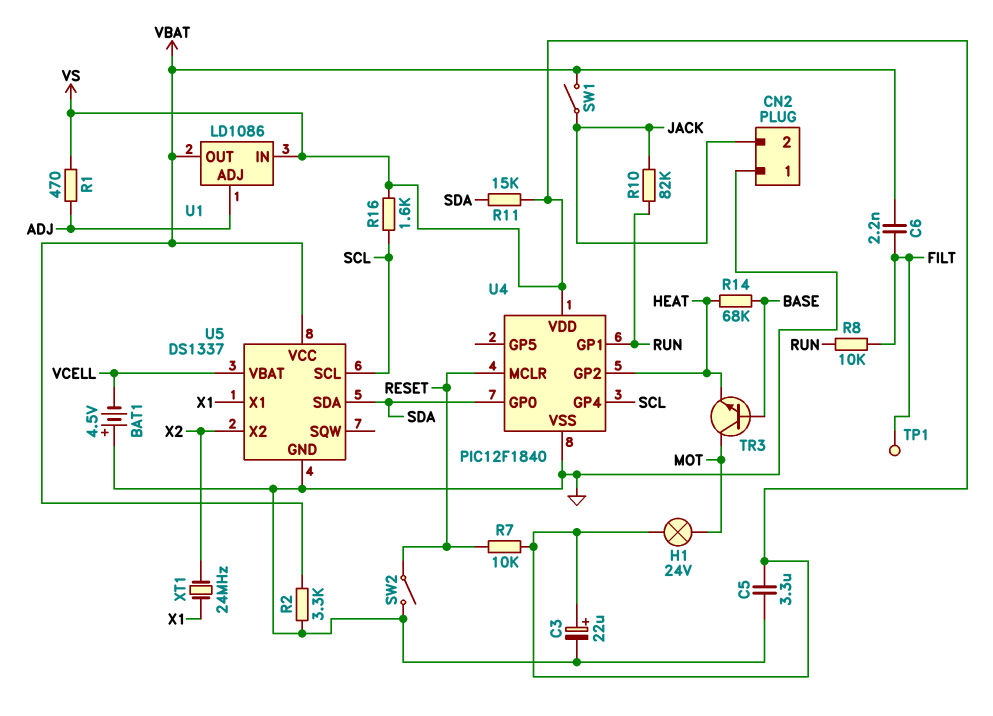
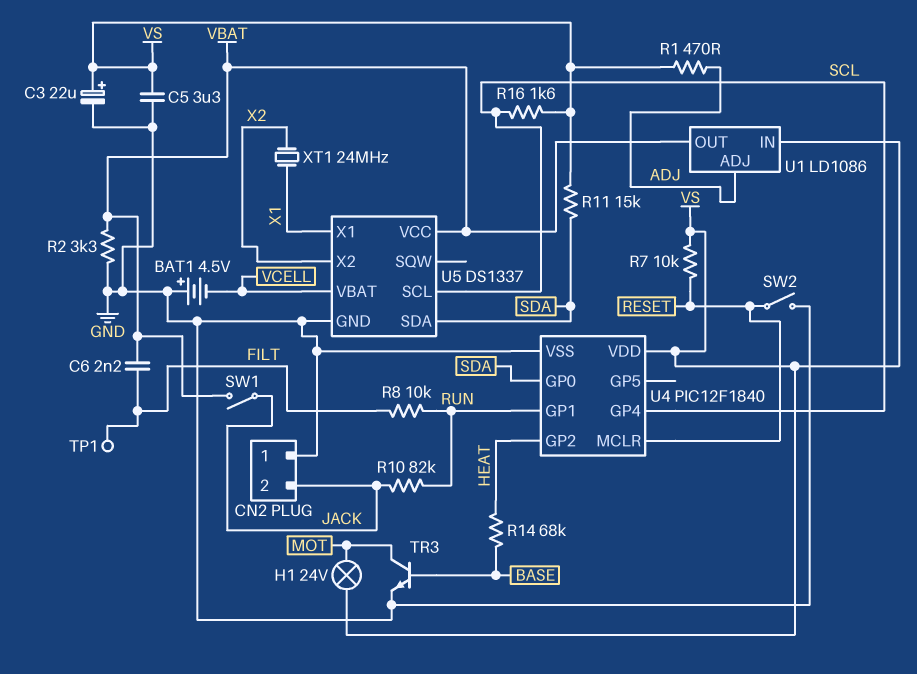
TR3: NPN (B BASE, C MOT, E HEAT) -> NPN (B BASE, C MOT, E GND)

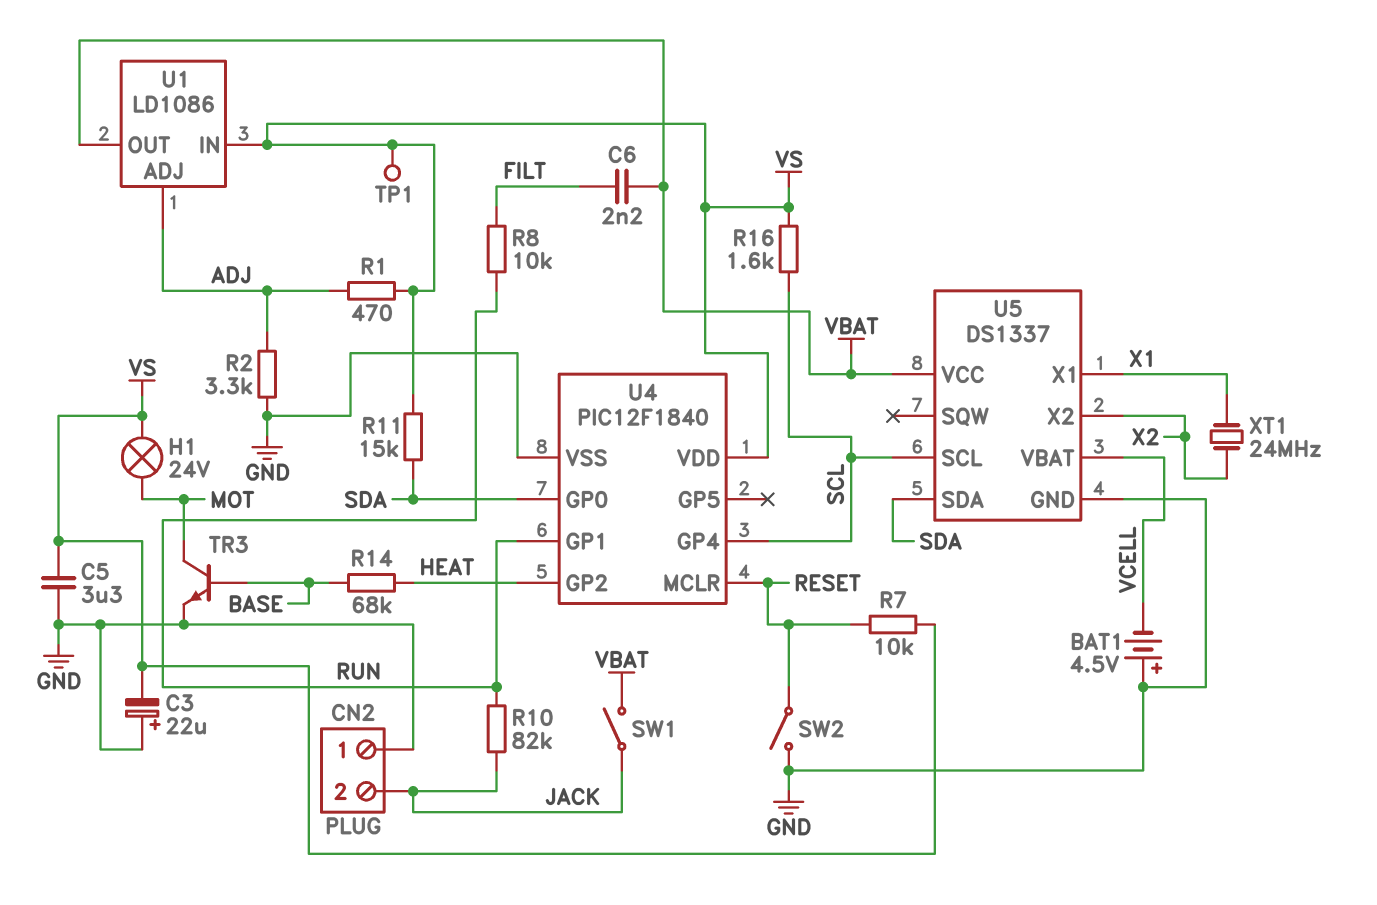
C3: 22uF (plus VS, minus GND) -> 22uF (plus GND, minus VS)
R2: 3.3k (GND, VBAT) -> 3.3k (ADJ, GND)
TP1: test point (FILT) -> test point (VS)

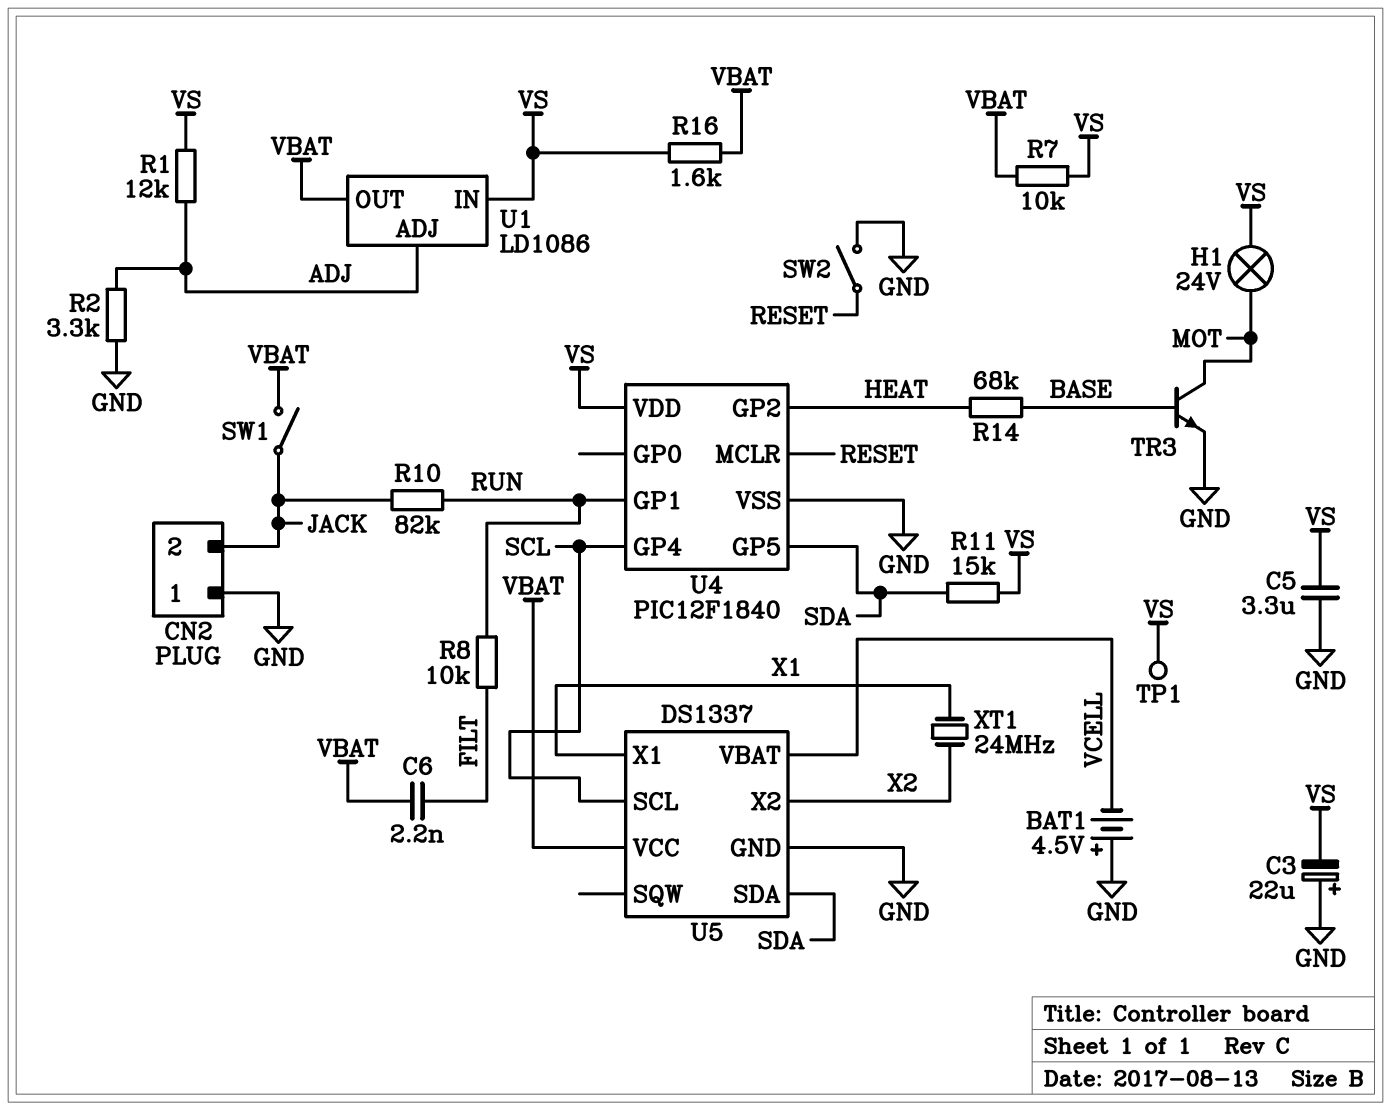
R1: 470 (ADJ, VS) -> 12k (ADJ, VS)
R7: 10k (RESET, VS) -> 10k (VBAT, VS)
R16: 1.6k (SCL, VS) -> 1.6k (VBAT, VS)
U4 pin GP0: SDA -> none
U4 pin GP5: none -> SDA

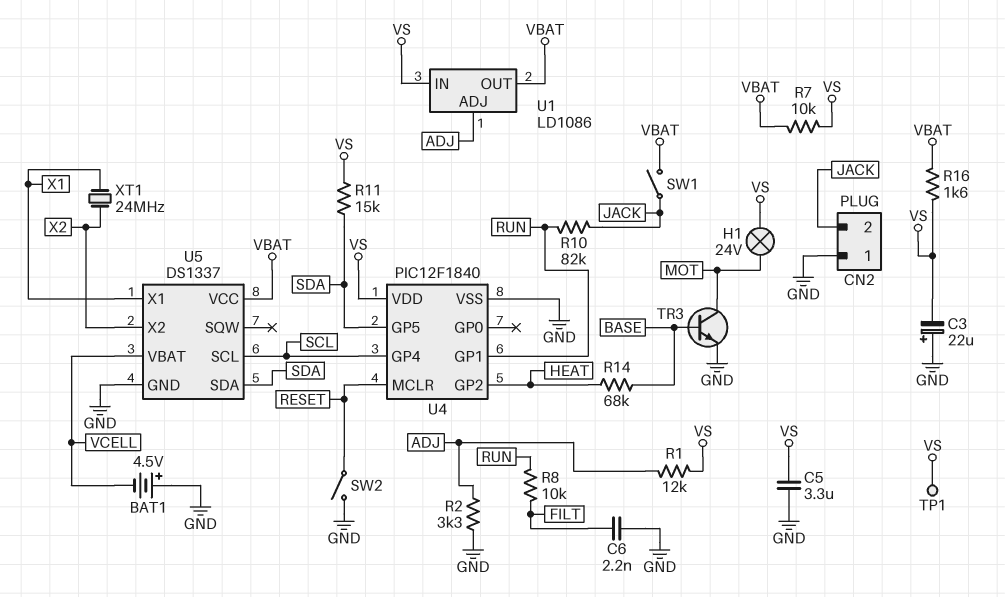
C6: 2.2nF (FILT, VBAT) -> 2.2nF (FILT, GND)

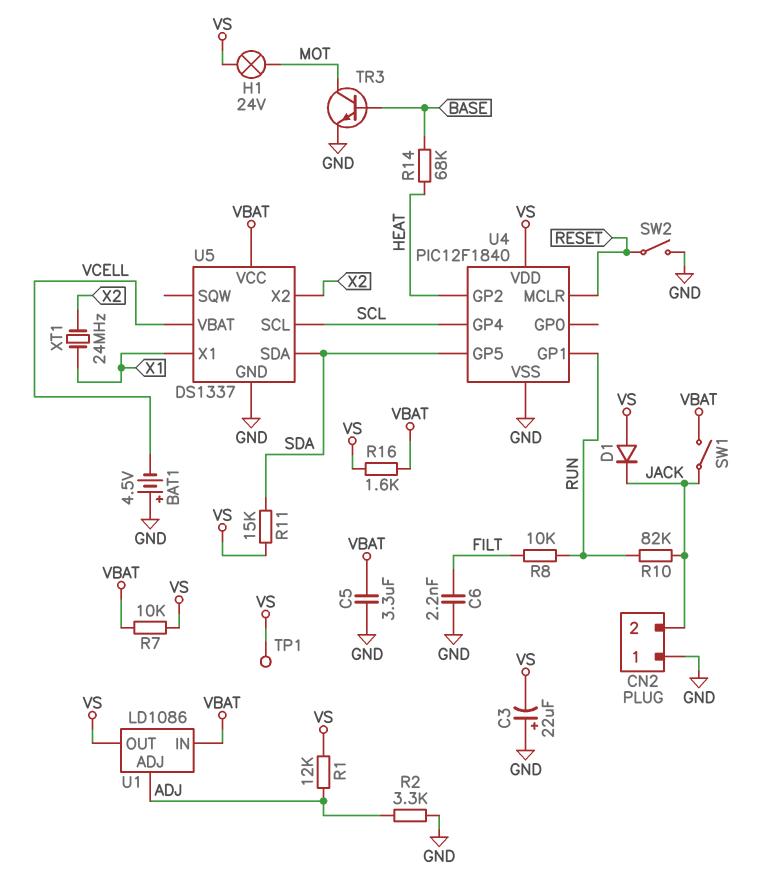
C5: 3.3uF (GND, VS) -> 3.3uF (GND, VBAT)
D1: none -> diode (A VS, K JACK)
U1 pin IN: VS -> VBAT
U1 pin OUT: VBAT -> VS

